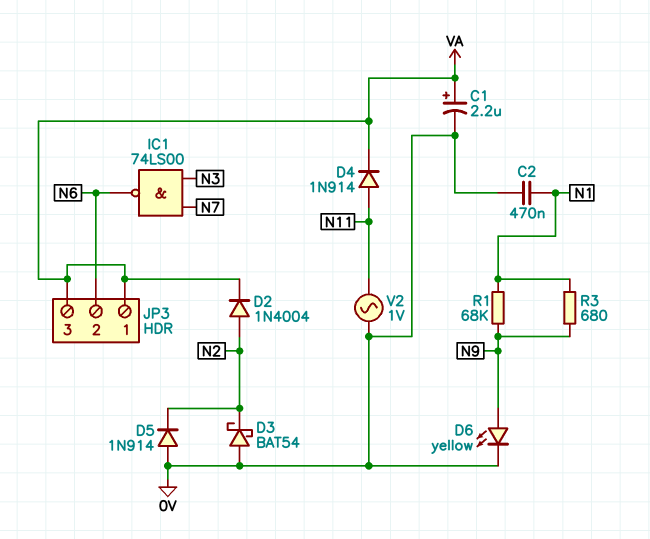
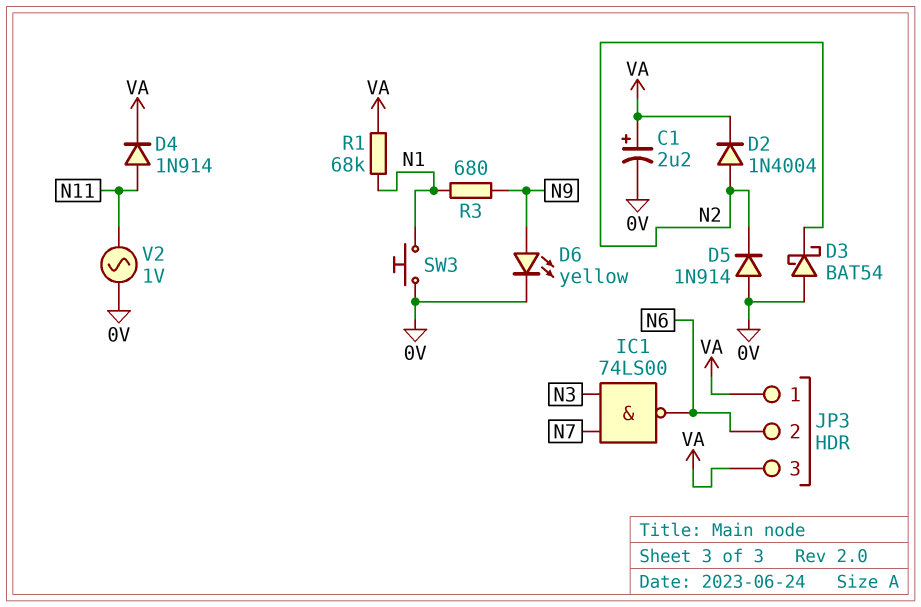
C2: 470nF (0V, N1) -> none
R1: 68k (N1, N9) -> 68k (N1, VA)
SW3: none -> button (0V, N1)

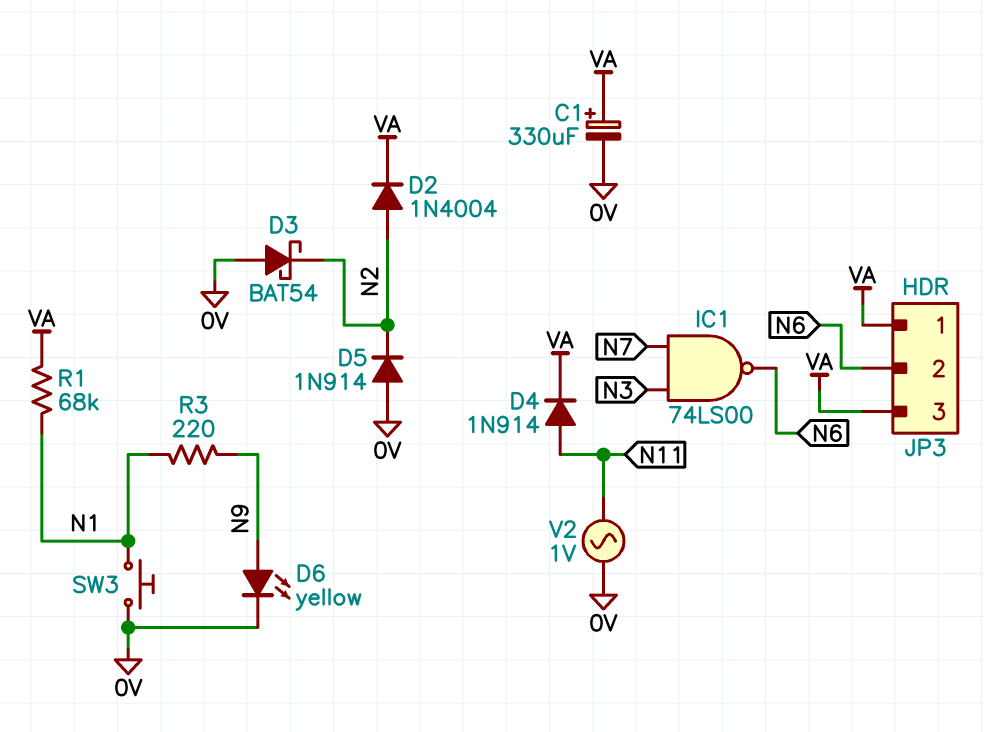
C1: 2.2uF (plus VA, minus 0V) -> 330uF (plus VA, minus 0V)
R3: 680 (N1, N9) -> 220 (N1, N9)

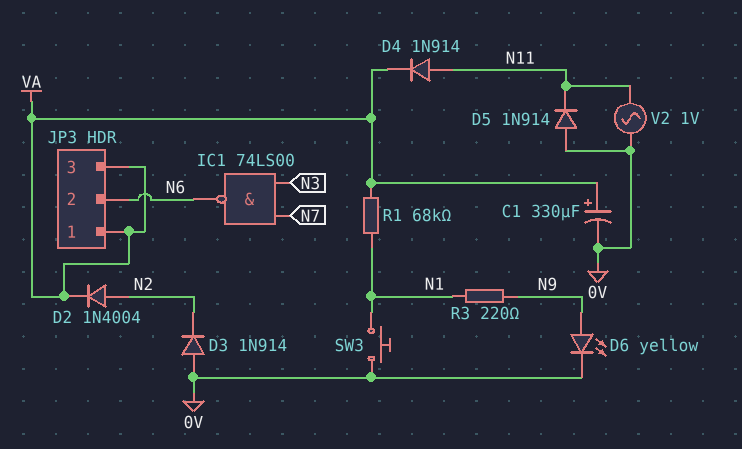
D3: schottky BAT54 (A 0V, K N2) -> diode 1N914 (A 0V, K N2)
D5: diode 1N914 (A 0V, K N2) -> diode 1N914 (A 0V, K N11)

